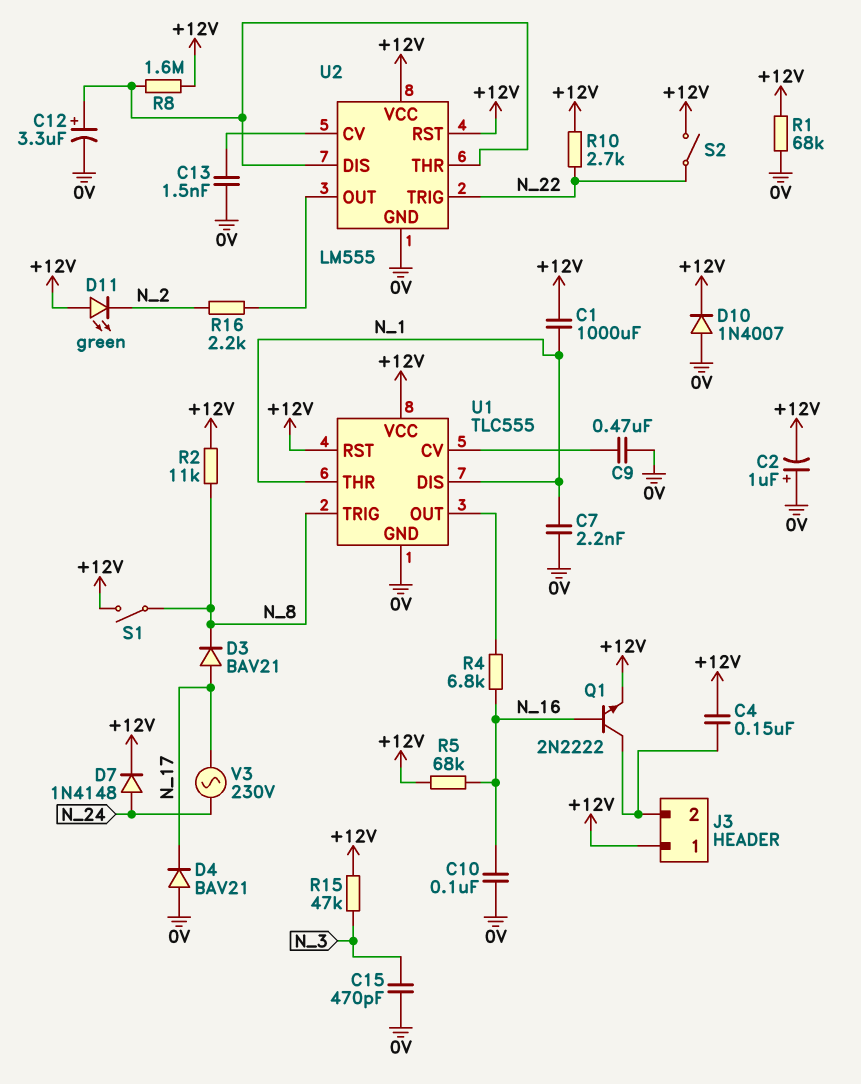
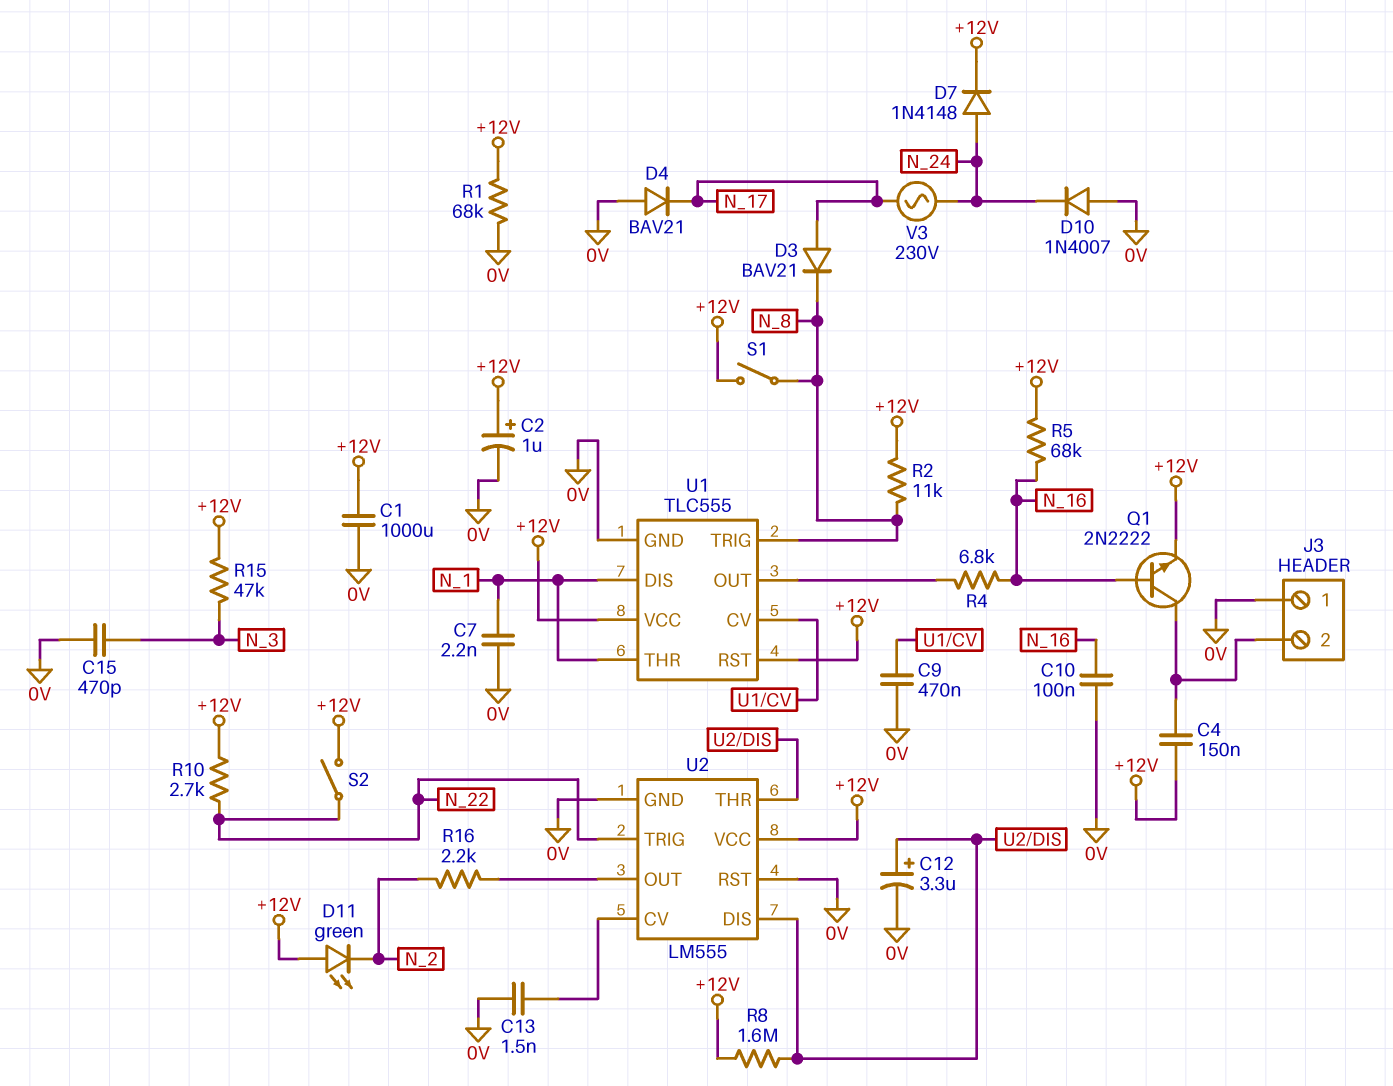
C1: 1000uF (+12V, N_1) -> 1000uF (+12V, 0V)
C2: 1uF (plus 0V, minus +12V) -> 1uF (plus +12V, minus 0V)
D10: diode 1N4007 (A 0V, K +12V) -> diode 1N4007 (A 0V, K N_24)
J3 pin 1: +12V -> 0V
U2 pin RST: +12V -> 0V

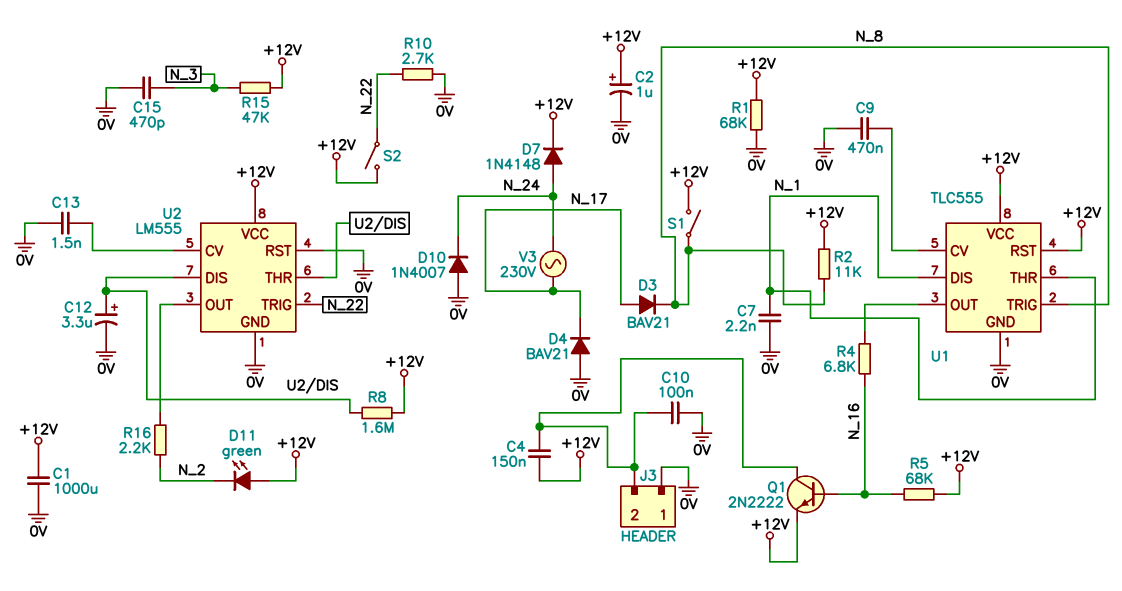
C10: 100nF (0V, N_16) -> 100nF (0V, J3/2)
R10: 2.7k (+12V, N_22) -> 2.7k (0V, N_22)

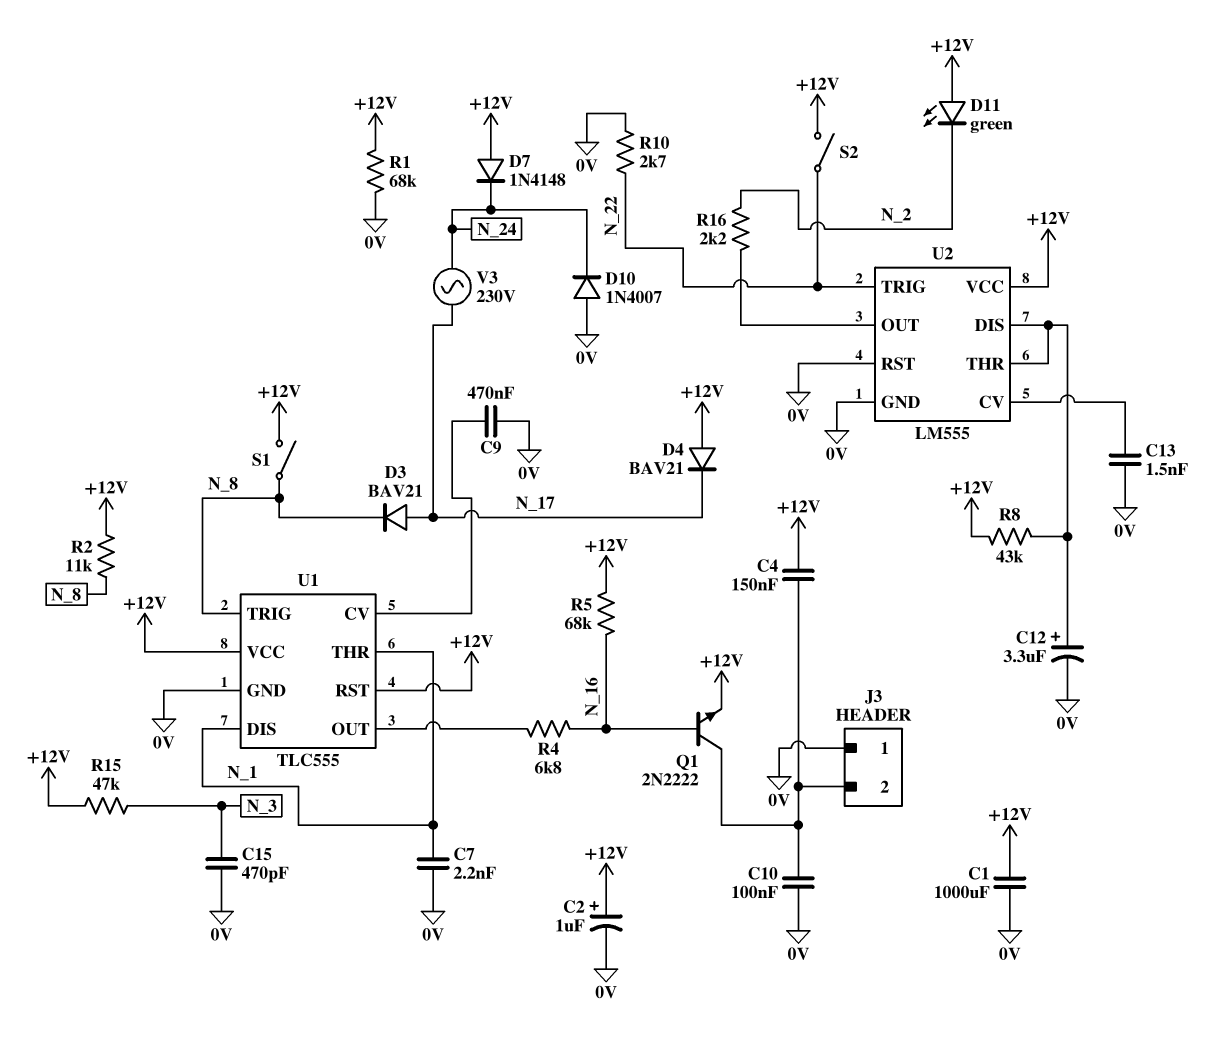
D4: diode BAV21 (A 0V, K N_17) -> diode BAV21 (A +12V, K N_17)
D7: diode 1N4148 (A N_24, K +12V) -> diode 1N4148 (A +12V, K N_24)
R8: 1.6M (+12V, U2/DIS) -> 43k (+12V, U2/DIS)

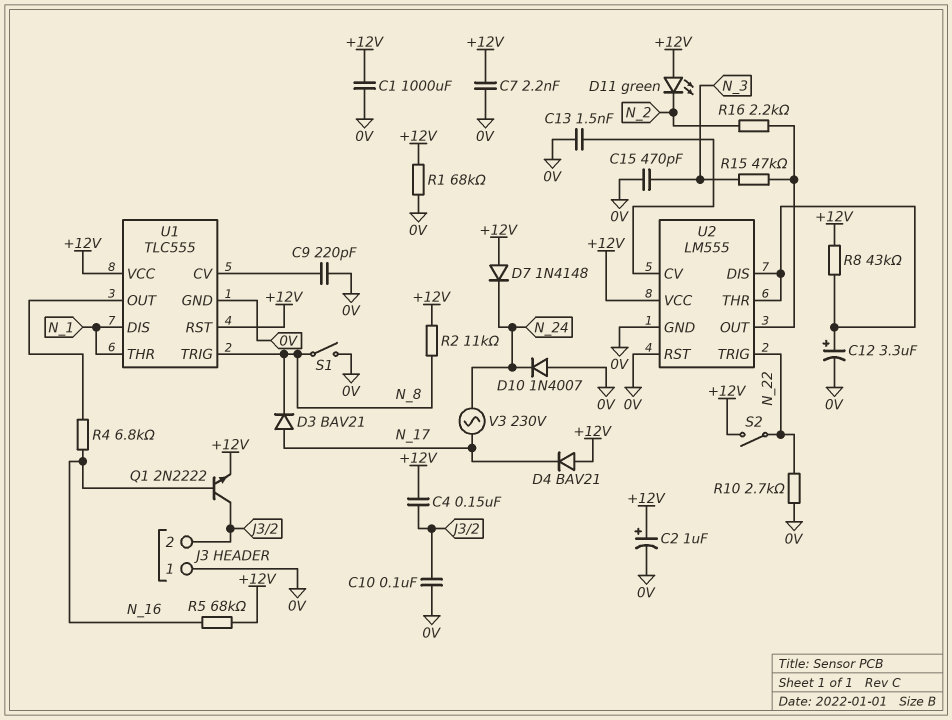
C7: 2.2nF (0V, N_1) -> 2.2nF (+12V, 0V)
C9: 470nF (0V, U1/CV) -> 220pF (0V, U1/CV)
R15: 47k (+12V, N_3) -> 47k (N_3, U2/OUT)
S1: switch (+12V, N_8) -> switch (0V, N_8)

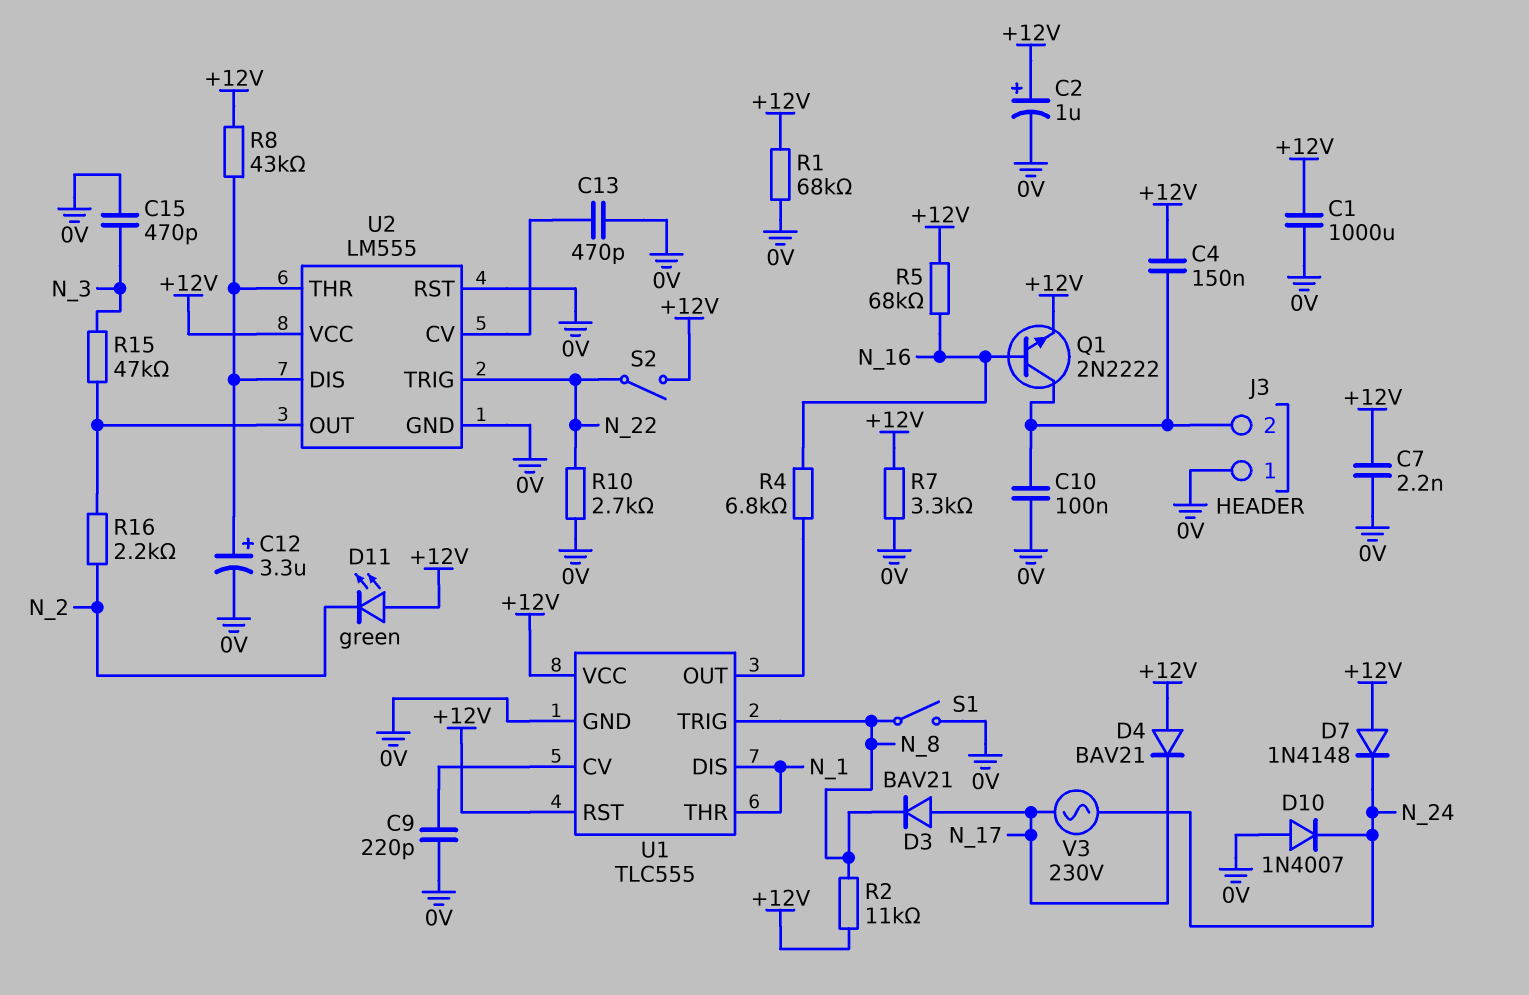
C13: 1.5nF (0V, U2/CV) -> 470pF (0V, U2/CV)
R7: none -> 3.3k (+12V, 0V)

